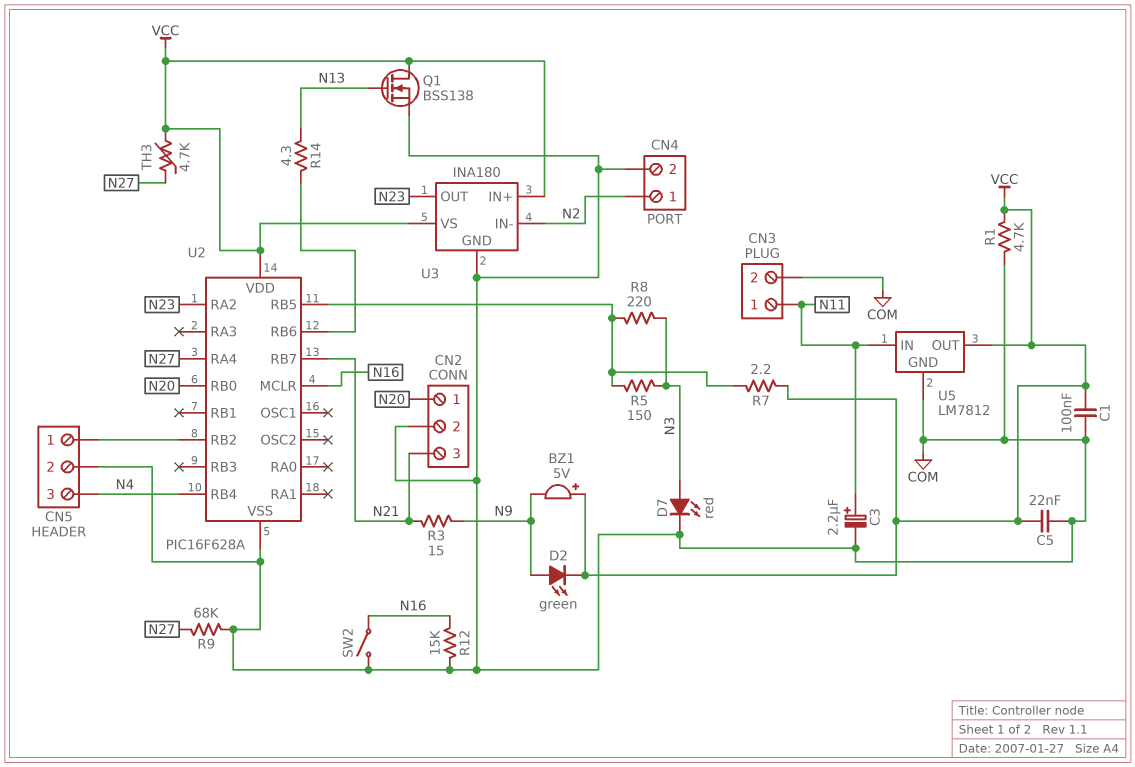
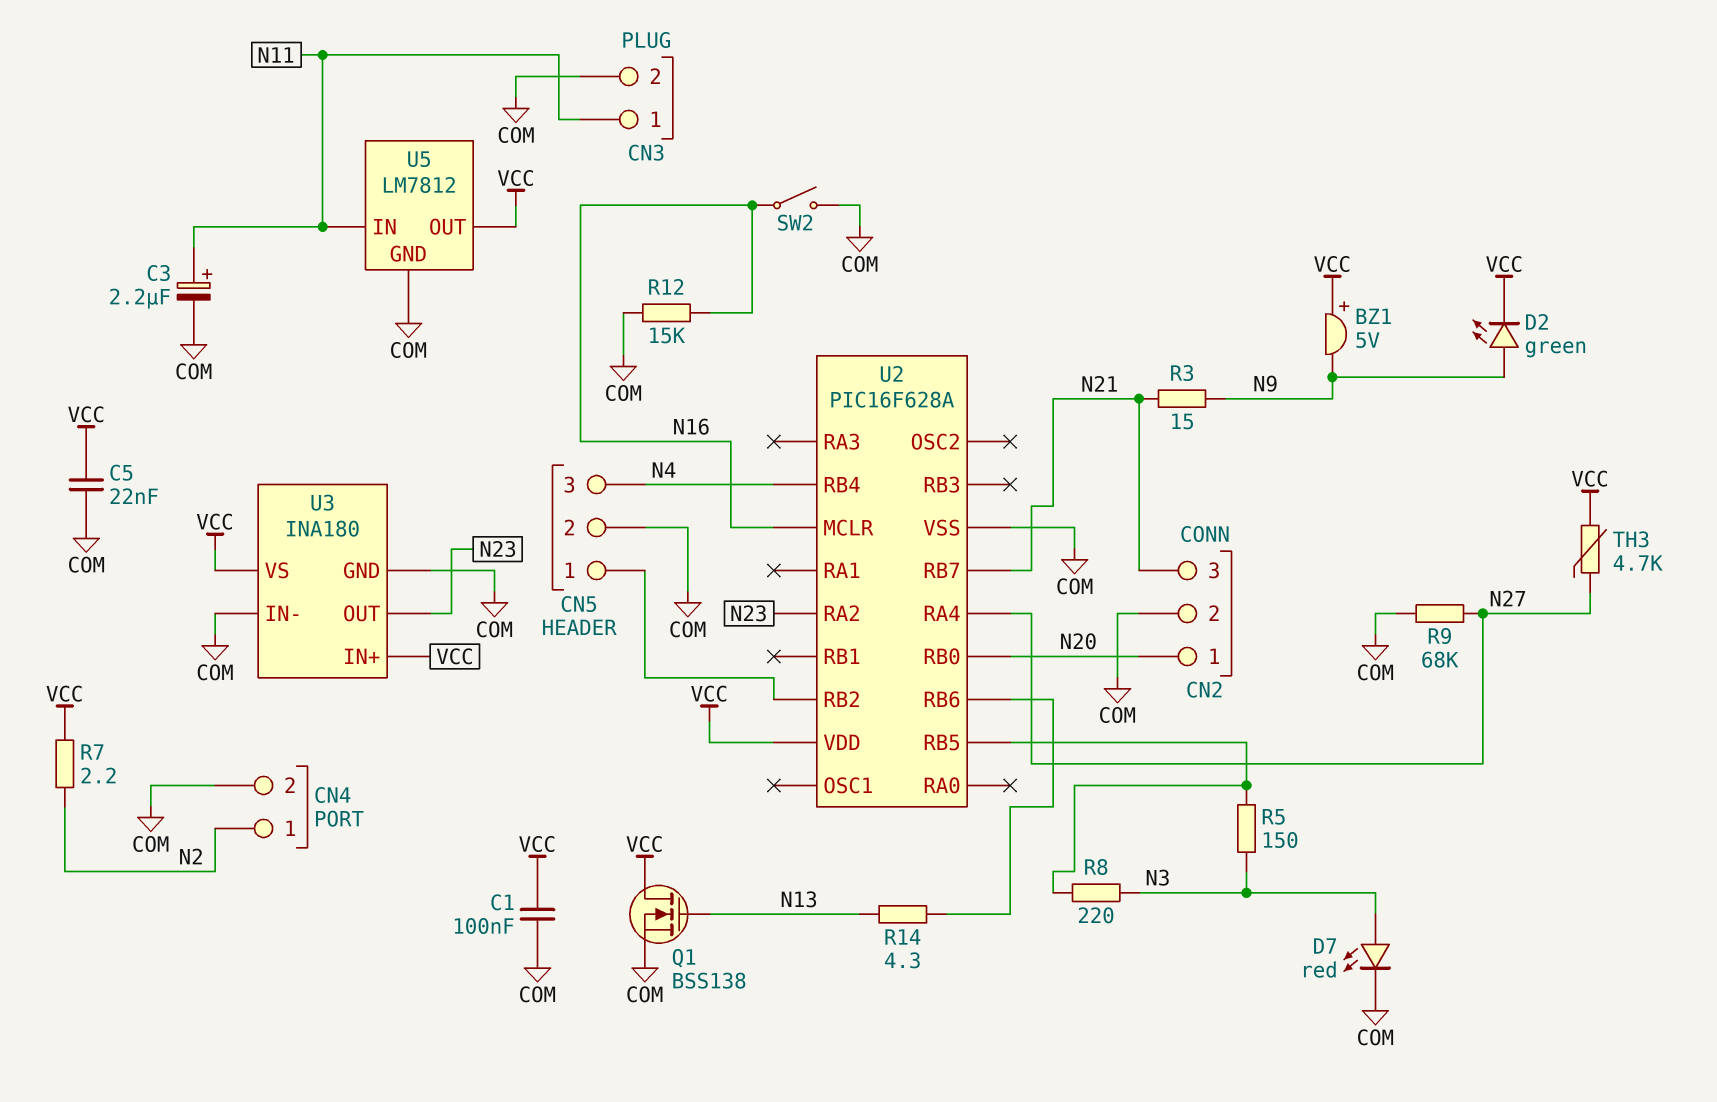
R1: 4.7k (COM, VCC) -> none
R7: 2.2 (U2/RB5, VCC) -> 2.2 (N2, VCC)
U3 pin IN-: N2 -> COM

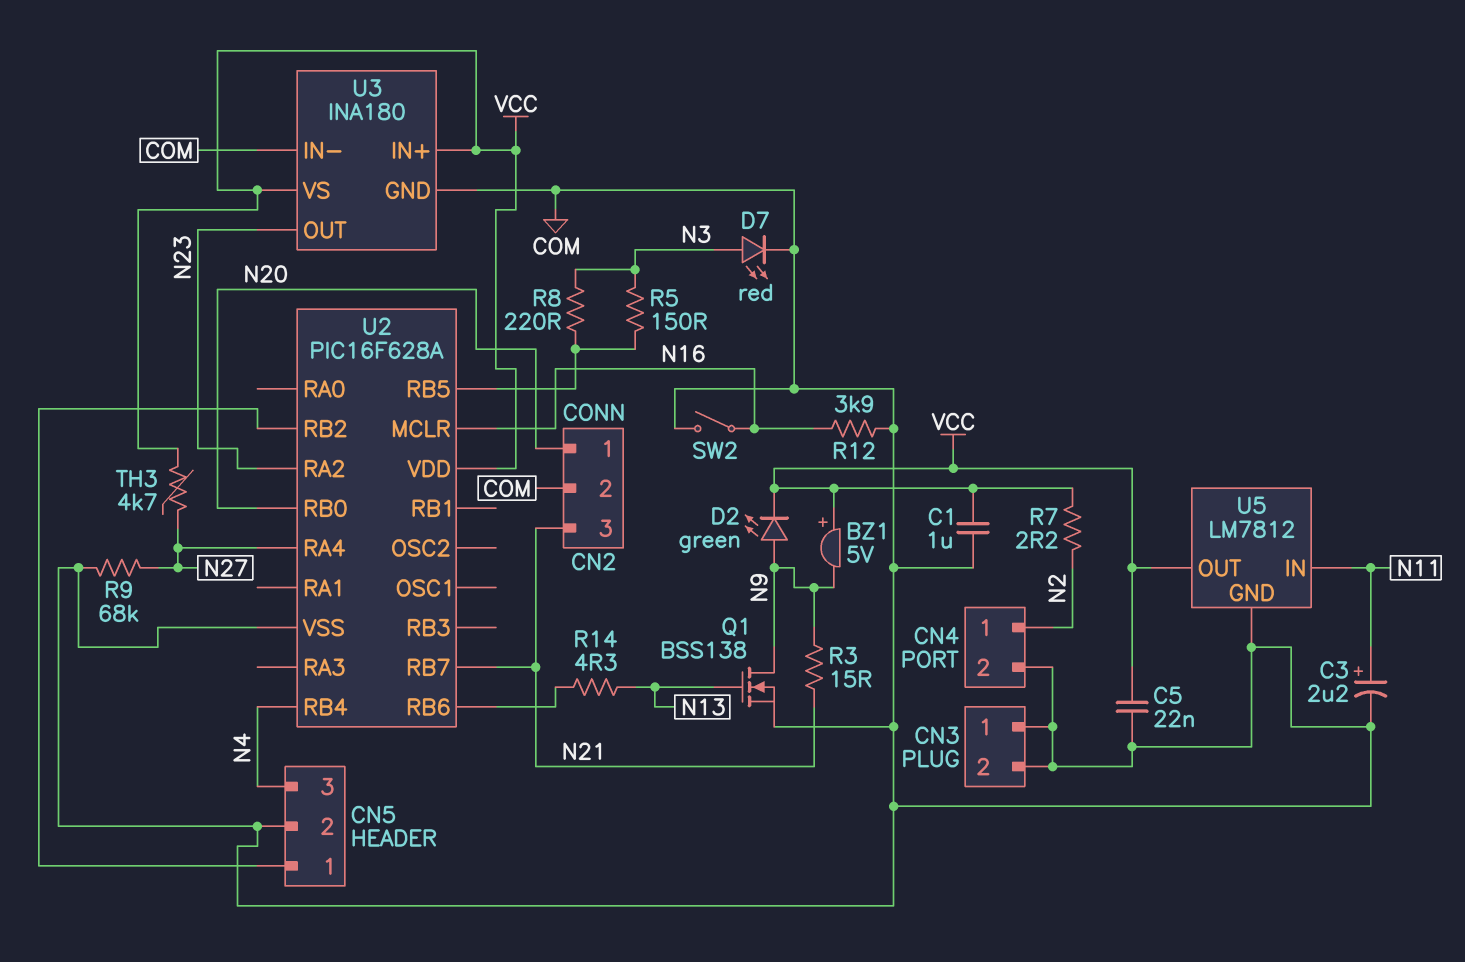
C1: 100nF (COM, VCC) -> 1uF (COM, VCC)
CN3 pin 1: N11 -> COM
Q1: NMOS BSS138 (G N13, D VCC, S COM) -> NMOS BSS138 (G N13, D N9, S COM)
R12: 15k (COM, N16) -> 3.9k (COM, N16)

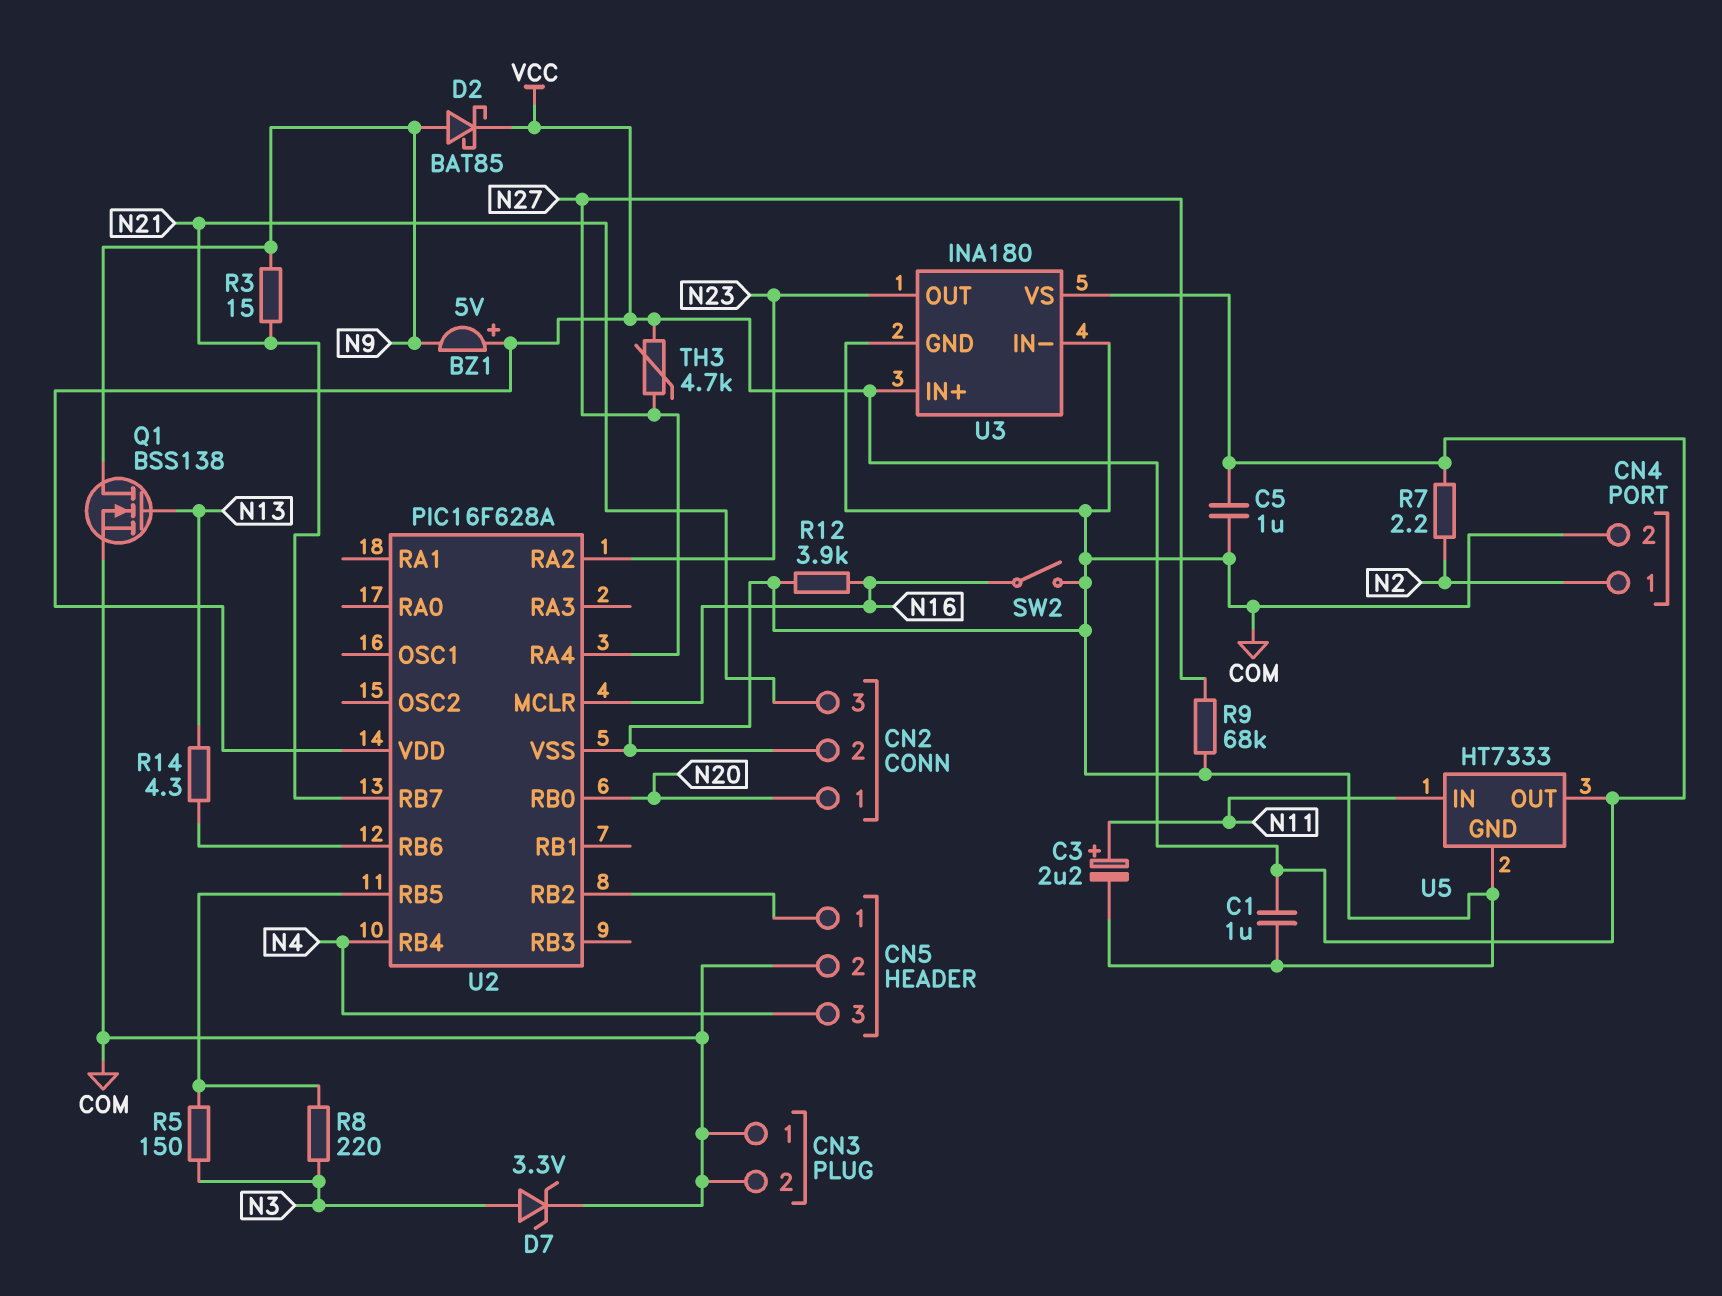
C5: 22nF (COM, VCC) -> 1uF (COM, VCC)
D2: LED green (A N9, K VCC) -> schottky BAT85 (A N9, K VCC)
D7: LED red (A N3, K COM) -> zener 3.3V (A N3, K COM)
U5: LM7812 -> HT7333

